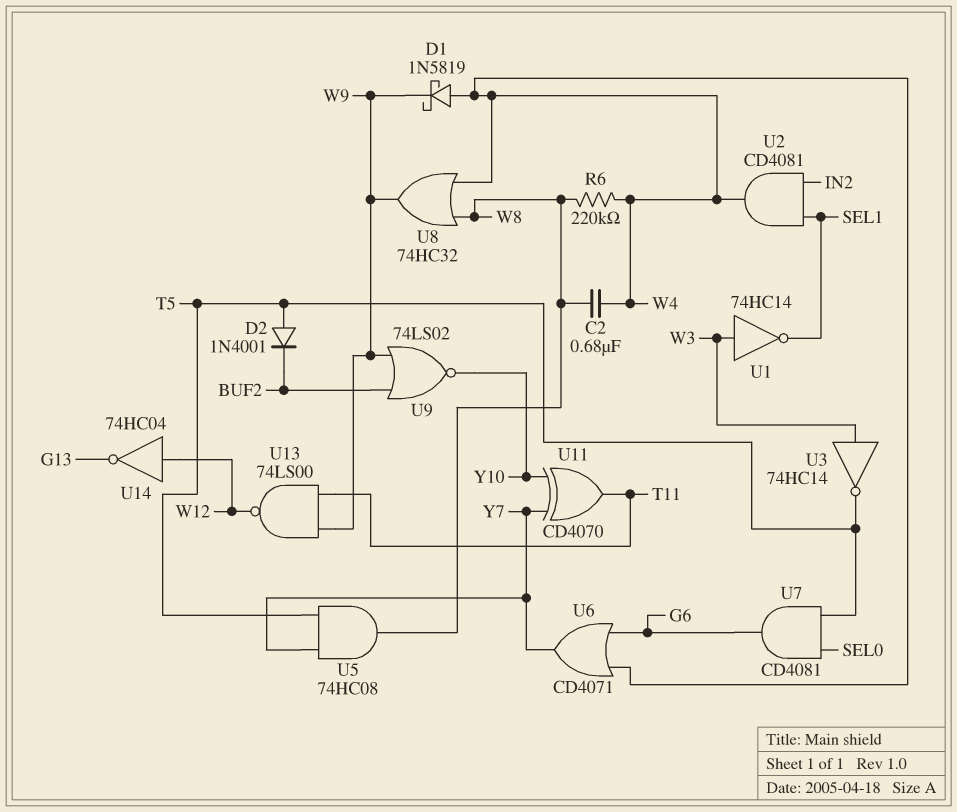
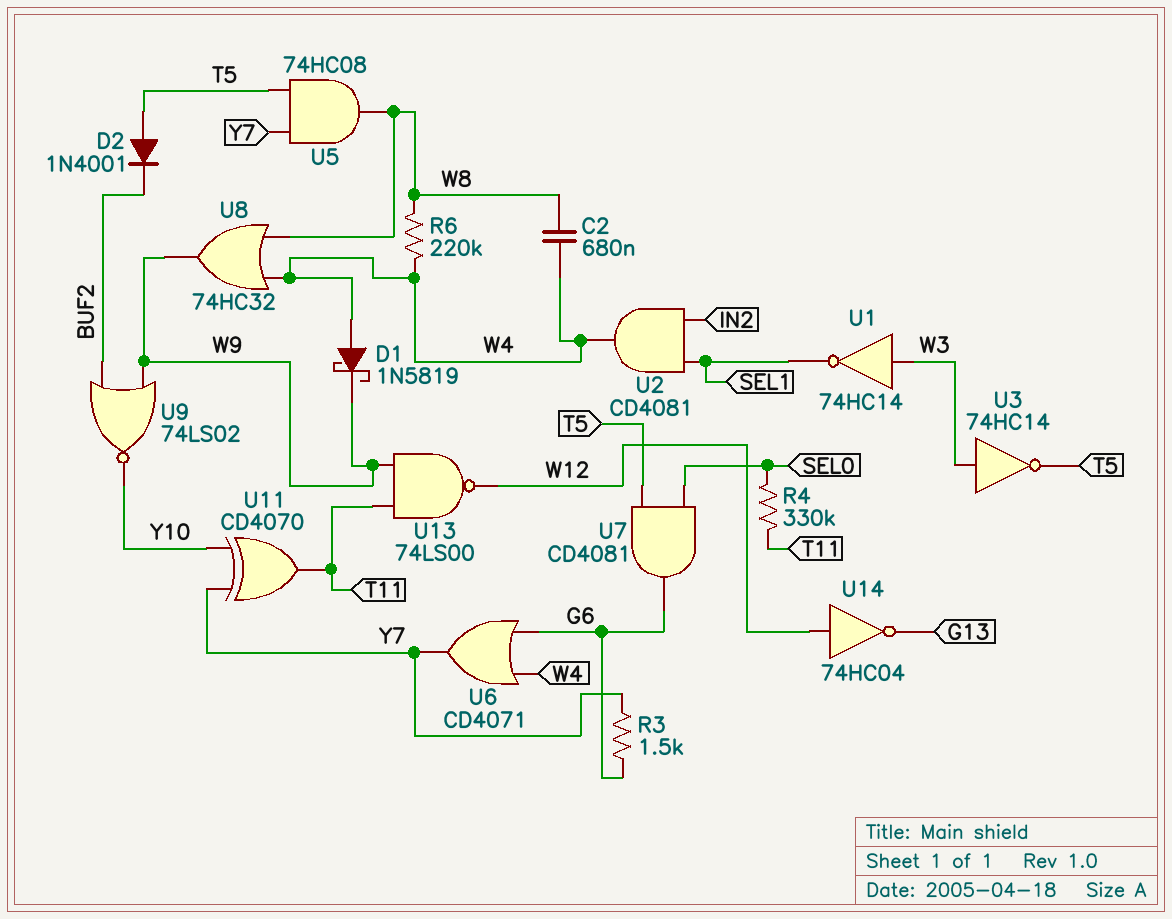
R3: none -> 1.5k (G6, Y7)
R4: none -> 330k (SEL0, T11)

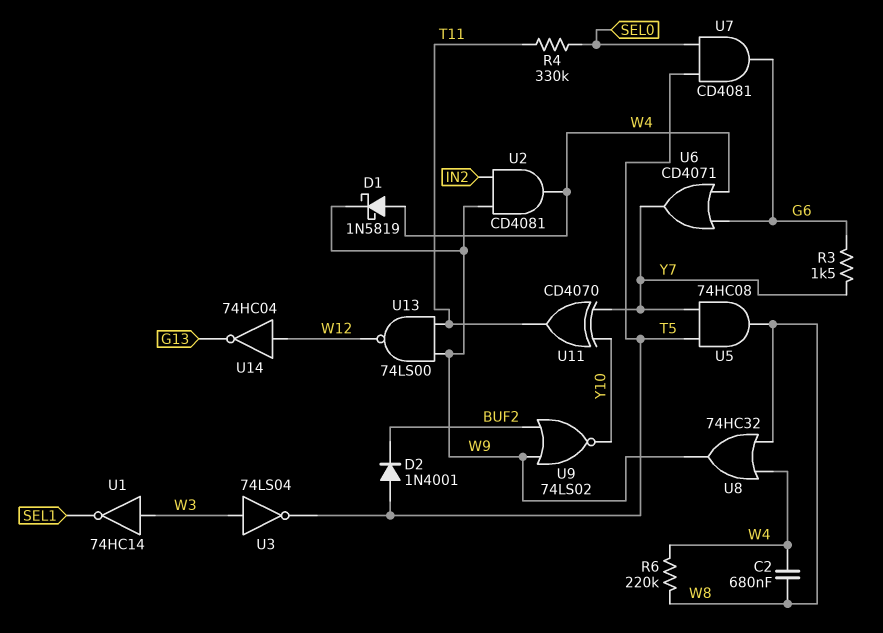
U2: AND CD4081 (in IN2, in SEL1, out W4) -> AND CD4081 (in IN2, in W9, out W4)
U3: NOT 74HC14 (in W3, out T5) -> NOT 74LS04 (in W3, out T5)

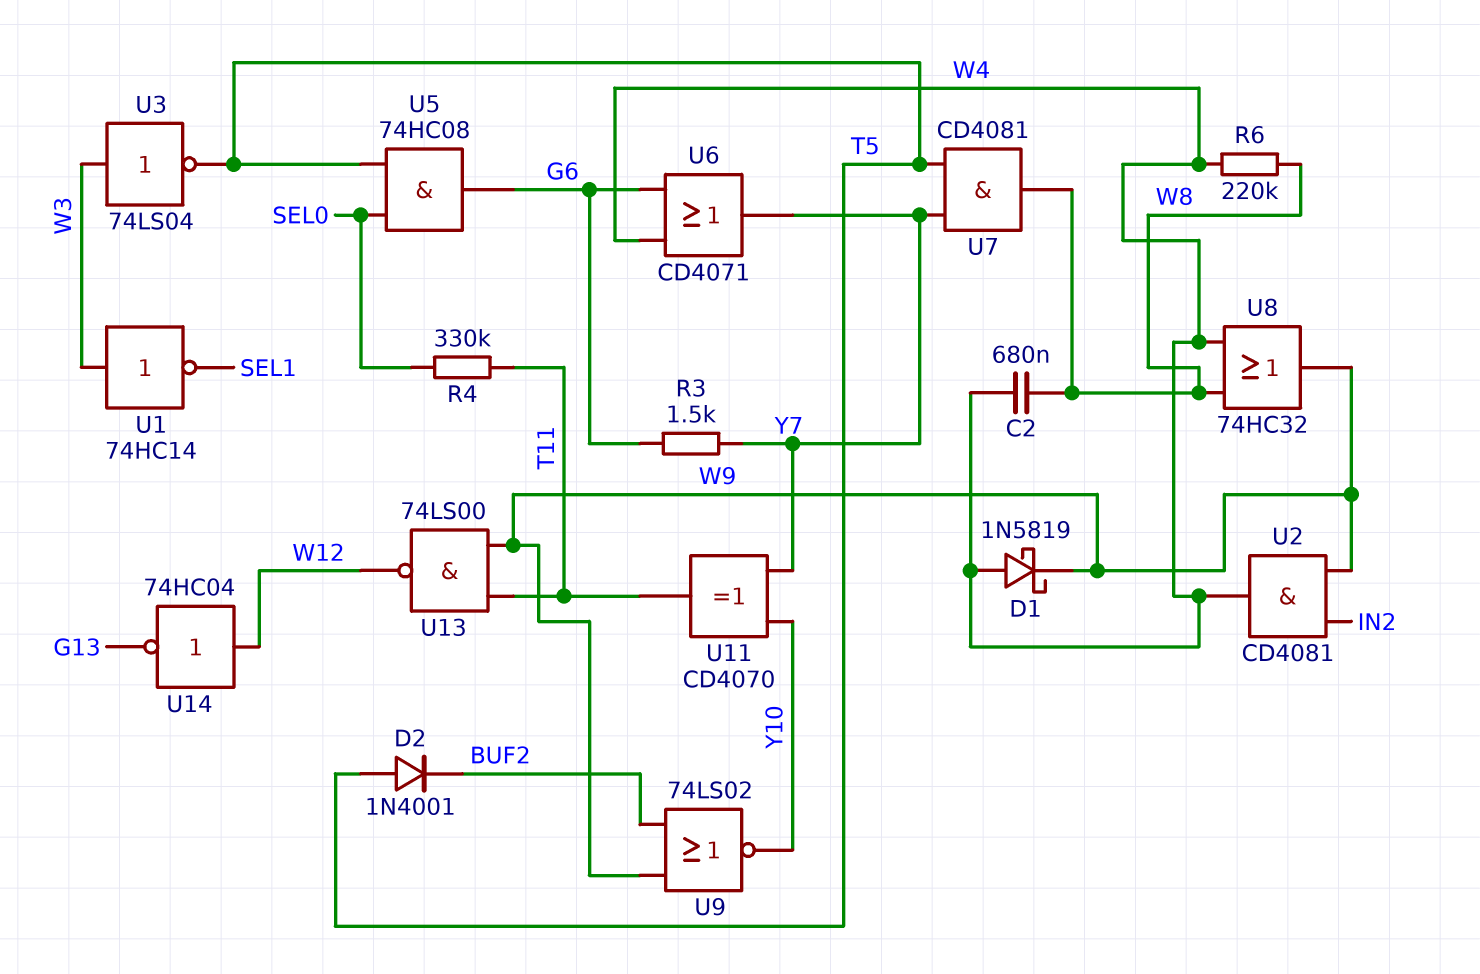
U5: AND 74HC08 (in T5, in Y7, out W8) -> AND 74HC08 (in SEL0, in T5, out G6)
U7: AND CD4081 (in SEL0, in T5, out G6) -> AND CD4081 (in T5, in Y7, out W8)

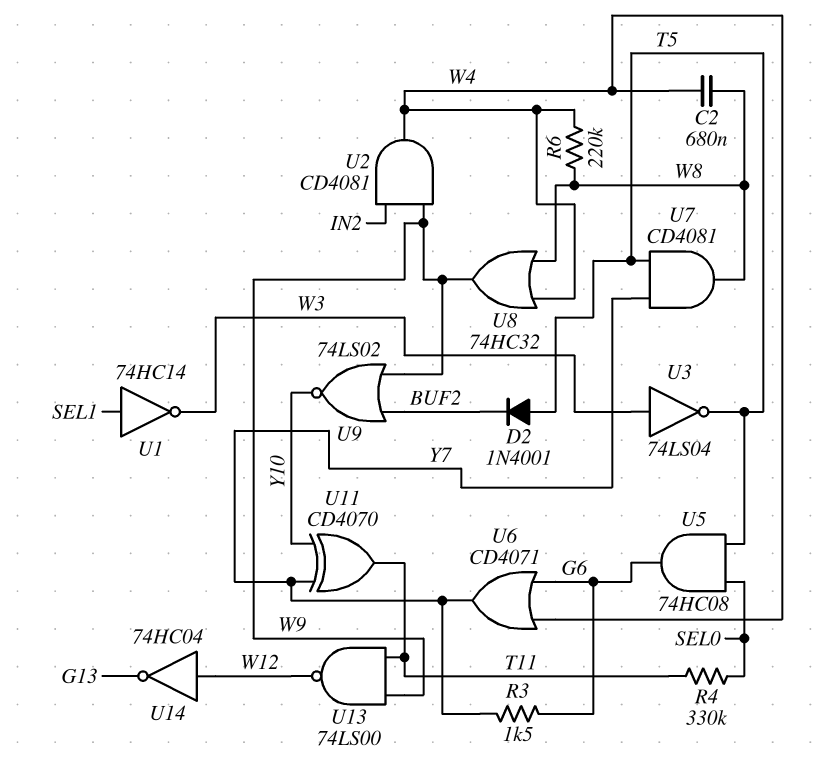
D1: schottky 1N5819 (A W4, K W9) -> none
U1: NOT 74HC14 (in W3, out SEL1) -> NOT 74HC14 (in SEL1, out W3)

